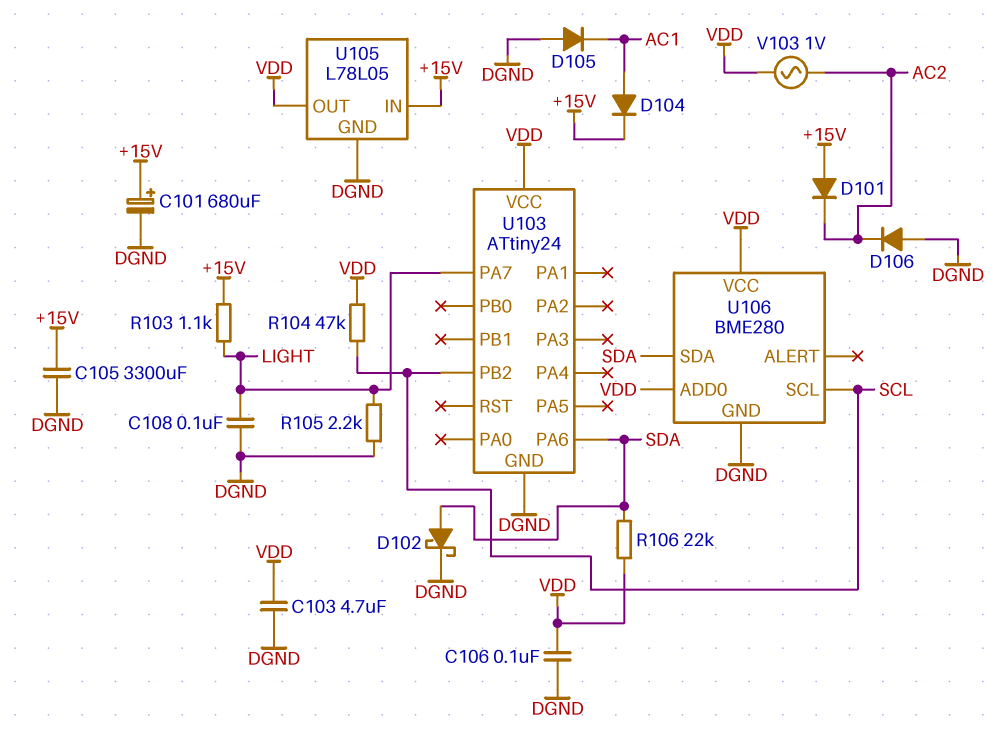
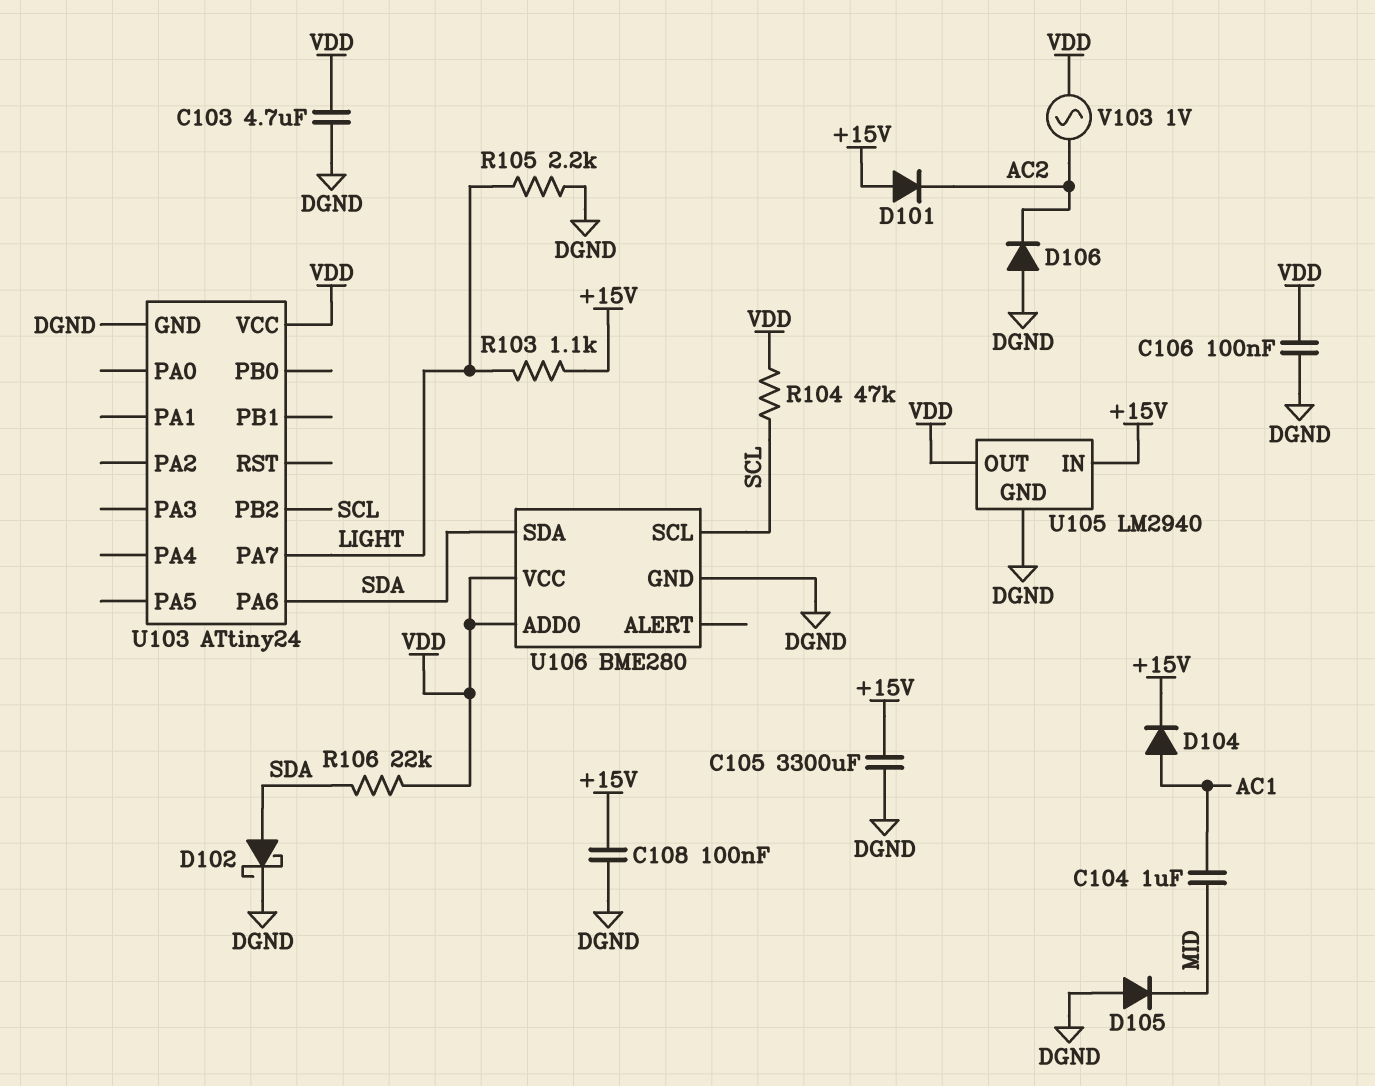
C101: 680uF (plus +15V, minus DGND) -> none
C104: none -> 1uF (AC1, MID)
C108: 100nF (DGND, LIGHT) -> 100nF (+15V, DGND)
D105: diode (A DGND, K AC1) -> diode (A DGND, K MID)
U105: L78L05 -> LM2940

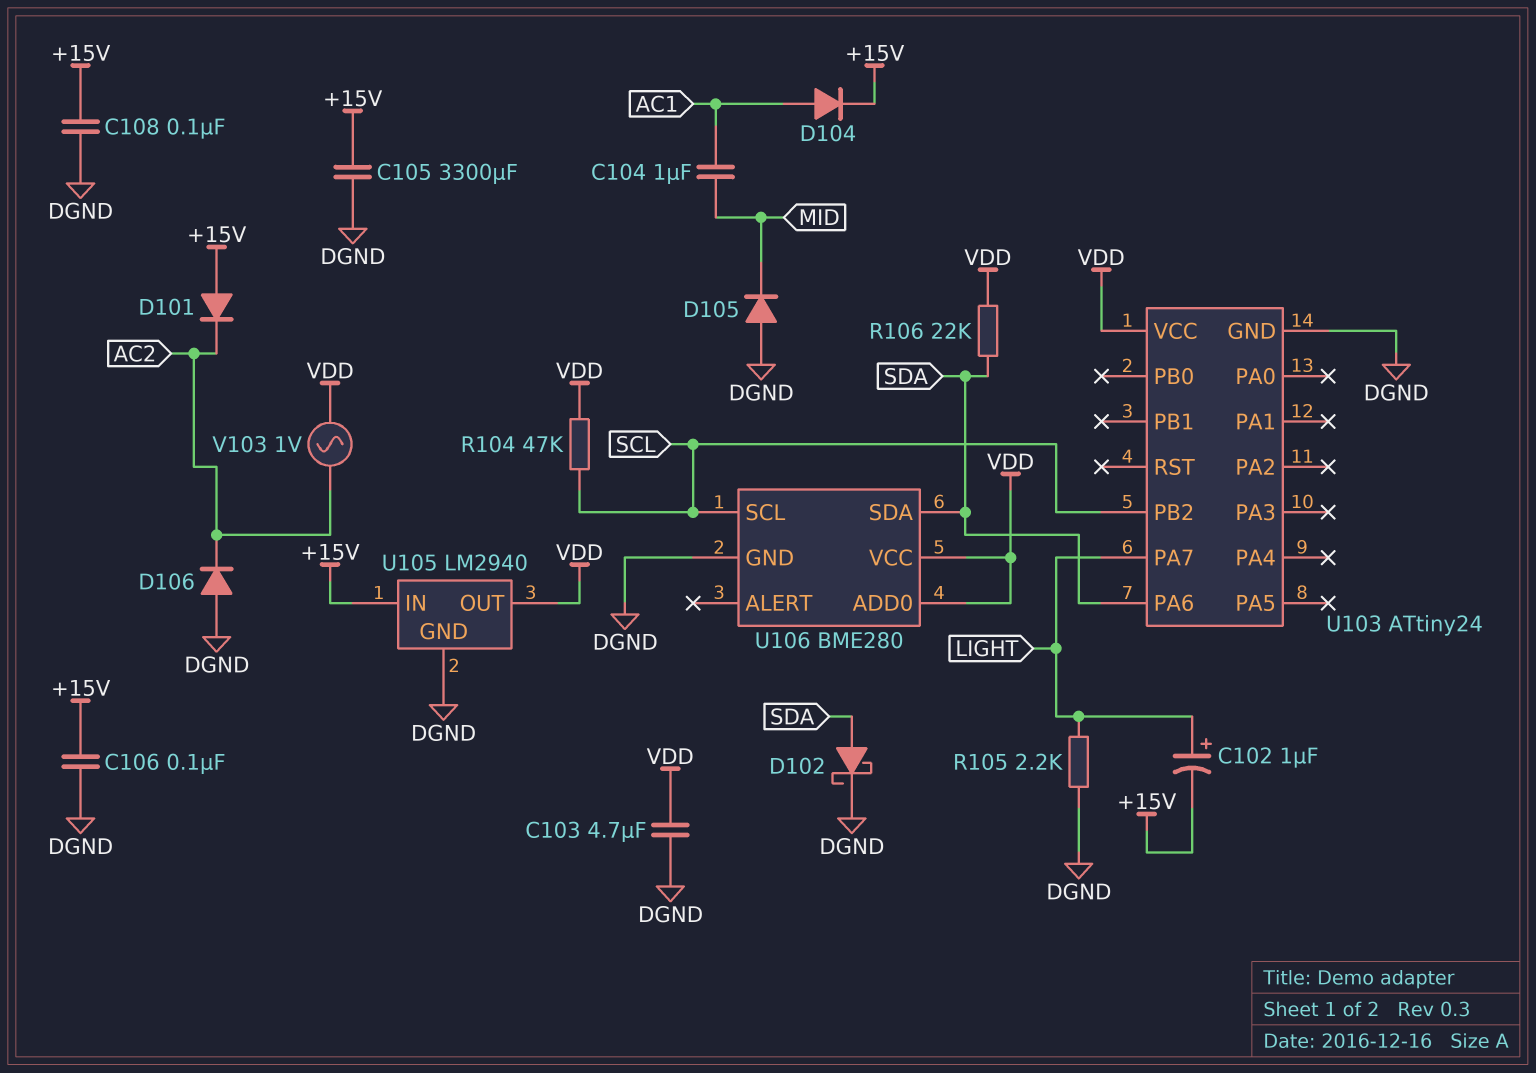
C102: none -> 1uF (plus LIGHT, minus +15V)
C106: 100nF (DGND, VDD) -> 100nF (+15V, DGND)
R103: 1.1k (+15V, LIGHT) -> none

